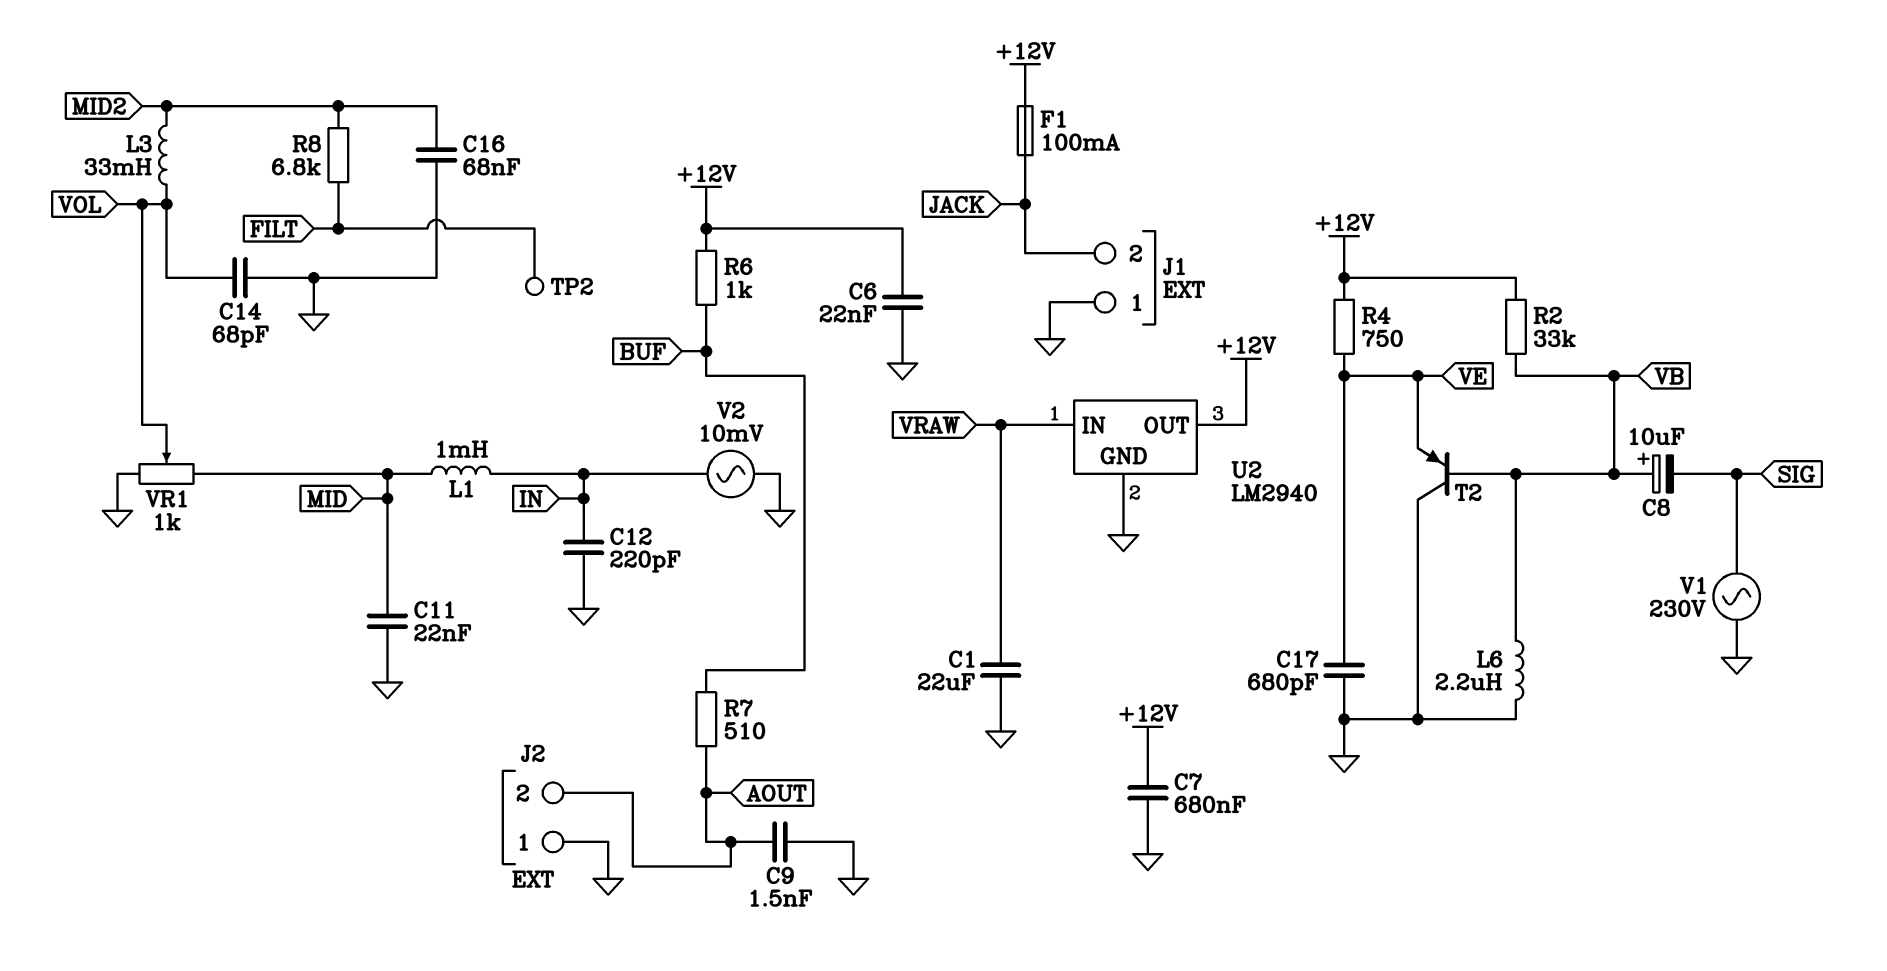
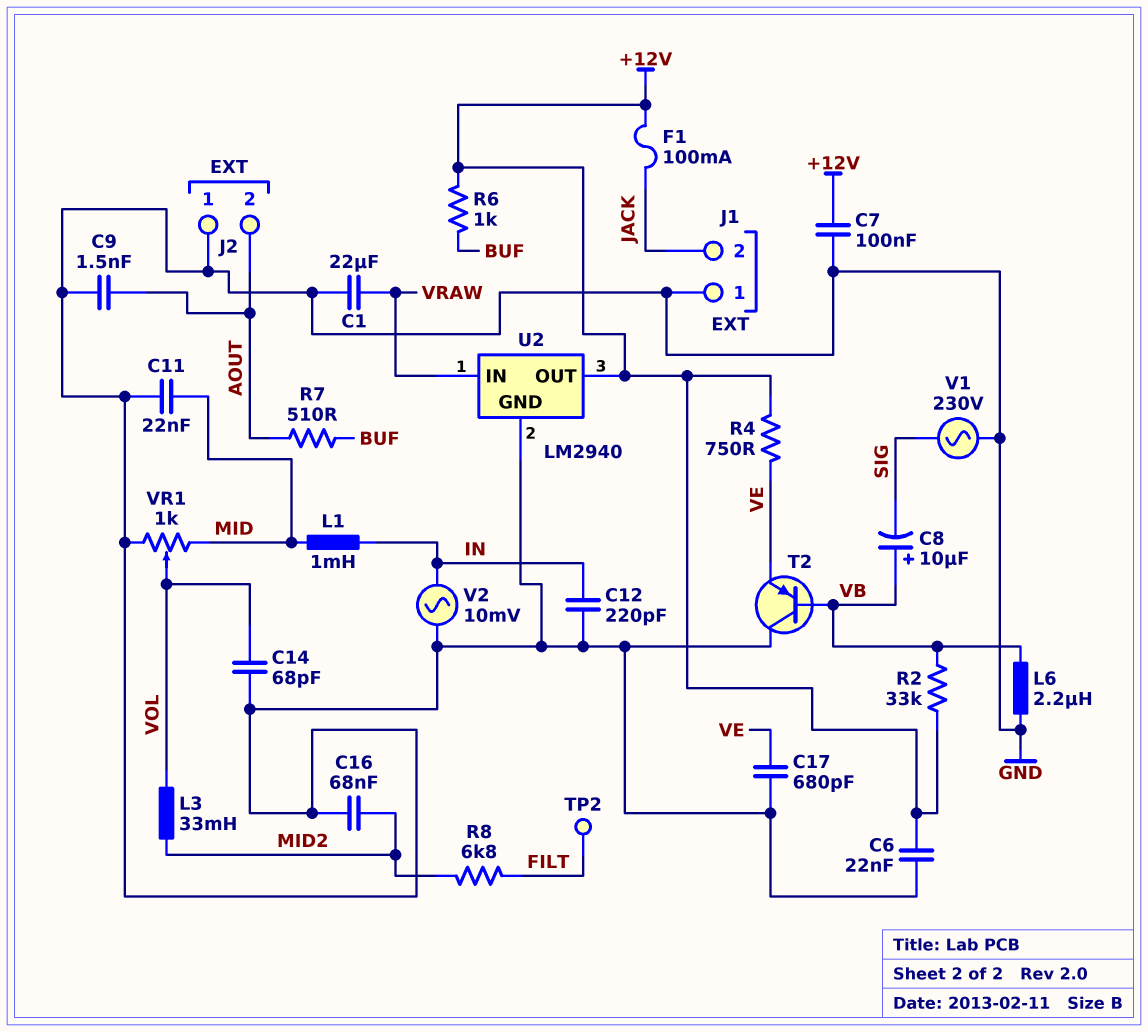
C7: 680nF (+12V, GND) -> 100nF (+12V, GND)

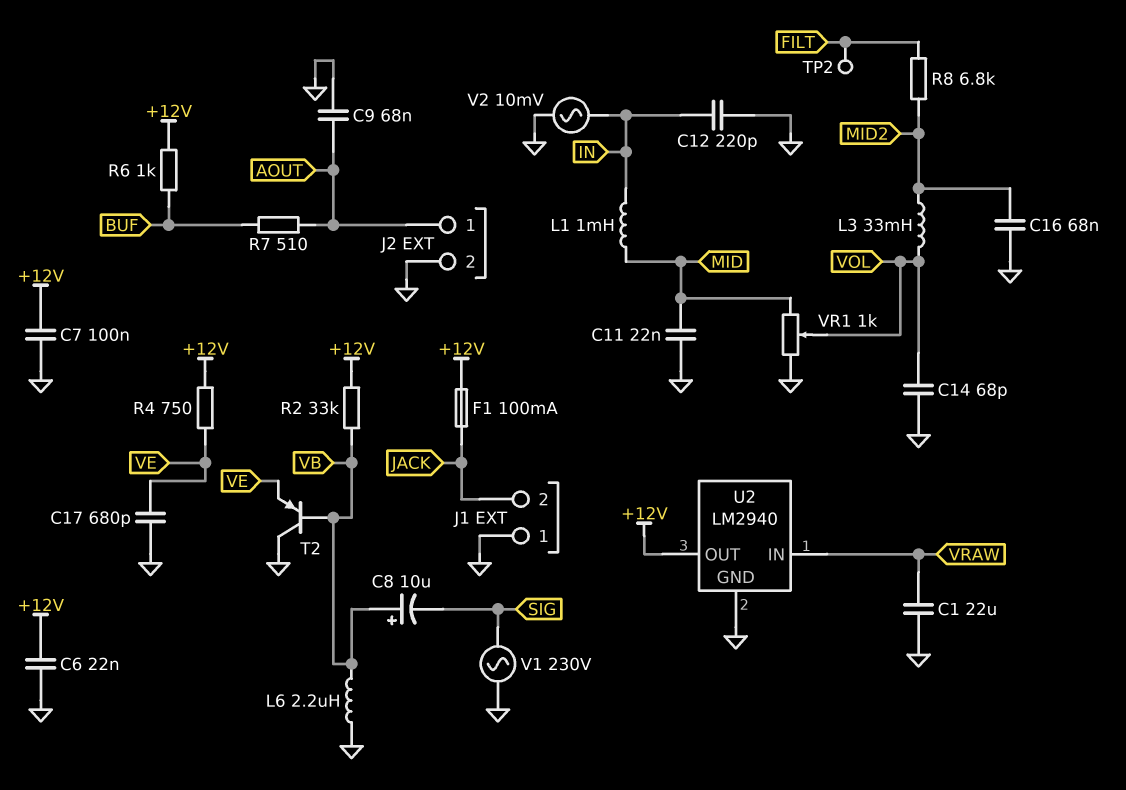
C9: 1.5nF (AOUT, GND) -> 68nF (AOUT, GND)
J2 pin 1: GND -> AOUT
J2 pin 2: AOUT -> GND

